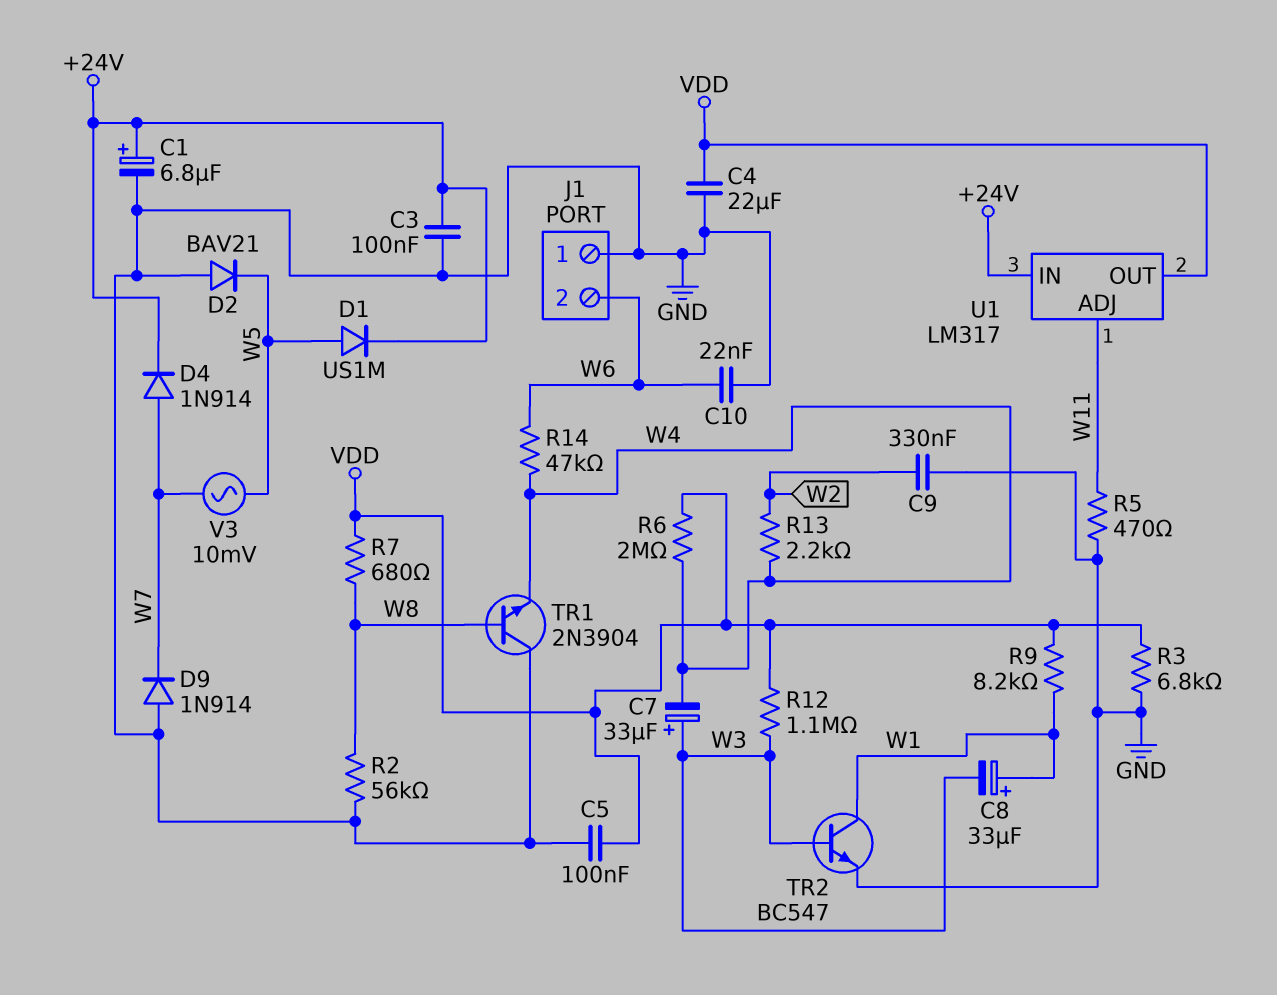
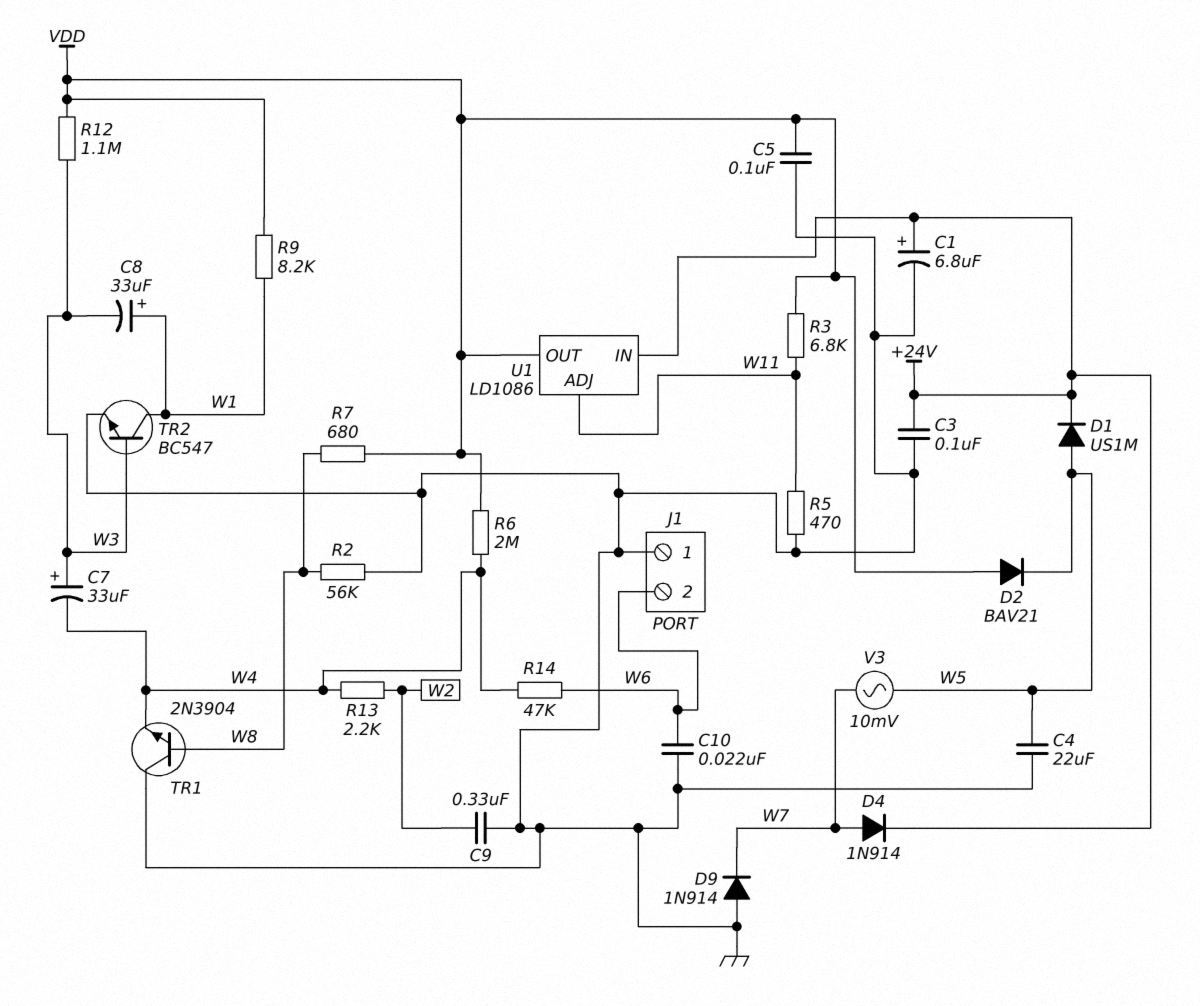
C4: 22uF (GND, VDD) -> 22uF (GND, W5)
D2: diode BAV21 (A GND, K W5) -> diode BAV21 (A VDD, K W5)
R3: 6.8k (GND, VDD) -> 6.8k (VDD, W11)
U1: LM317 -> LD1086

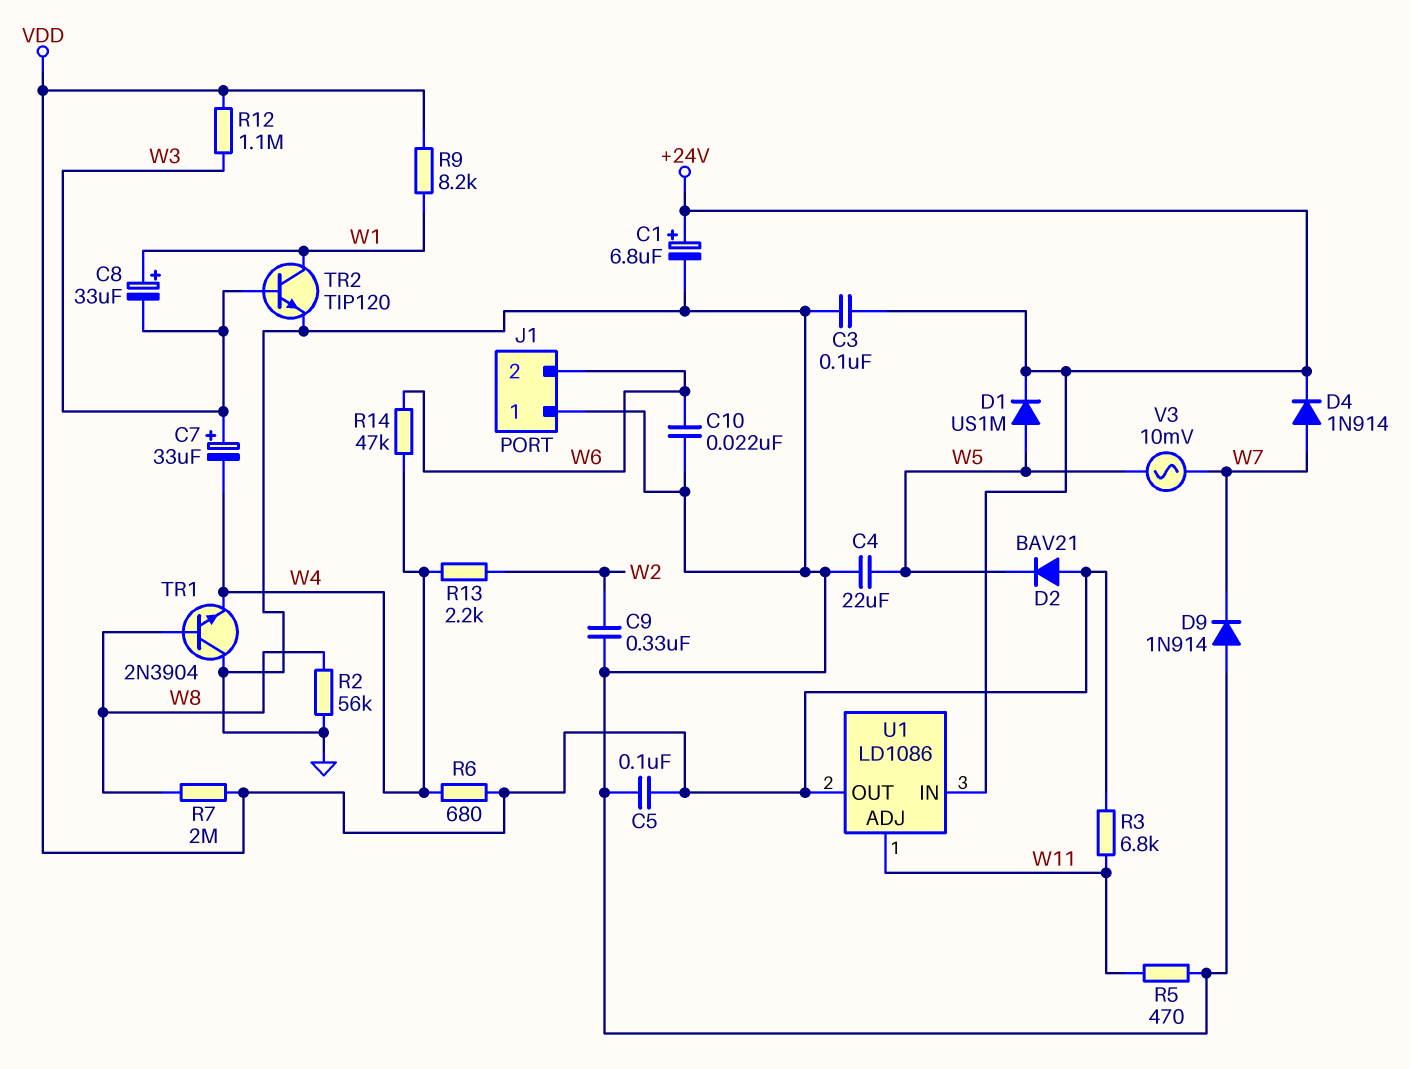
R6: 2M (VDD, W4) -> 680 (VDD, W4)
R7: 680 (VDD, W8) -> 2M (VDD, W8)
TR2: NPN BC547 (B W3, C W1, E GND) -> NPN TIP120 (B W3, C W1, E GND)

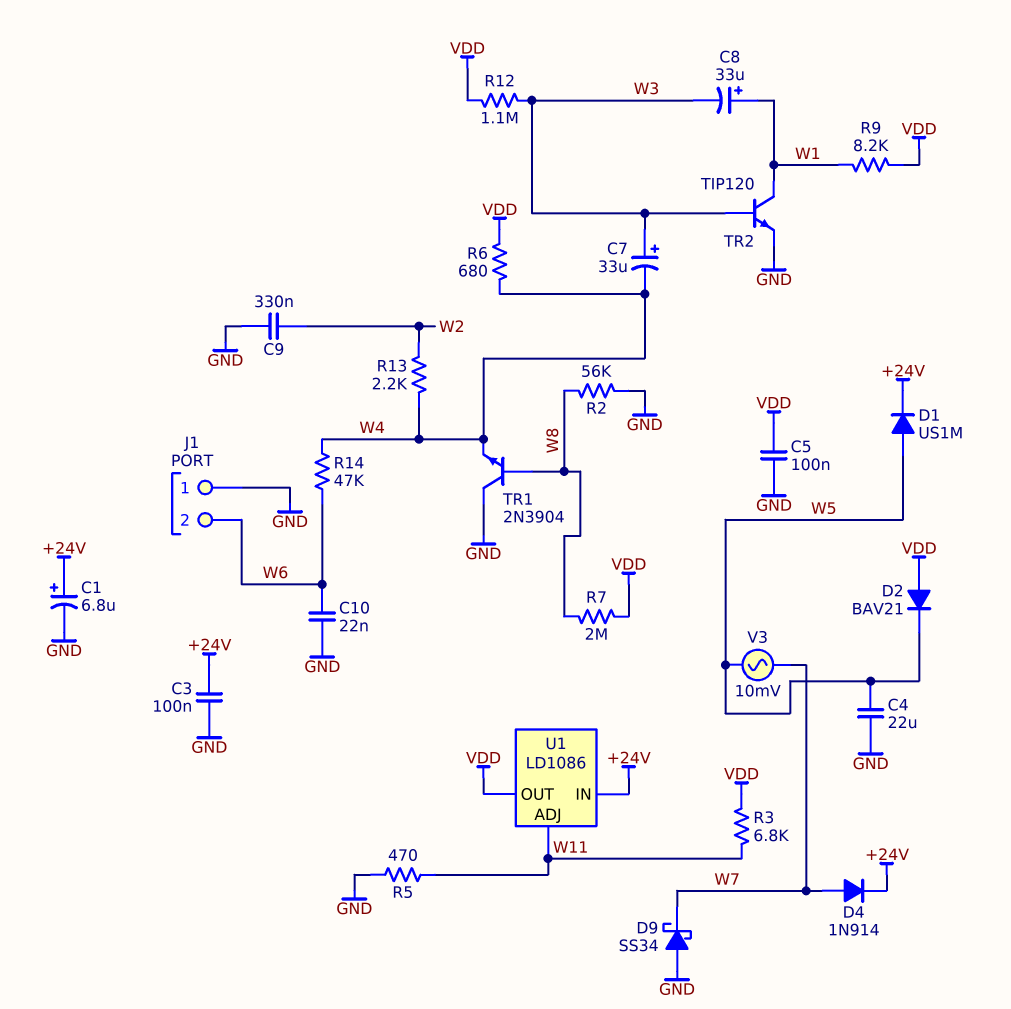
D9: diode 1N914 (A GND, K W7) -> schottky SS34 (A GND, K W7)

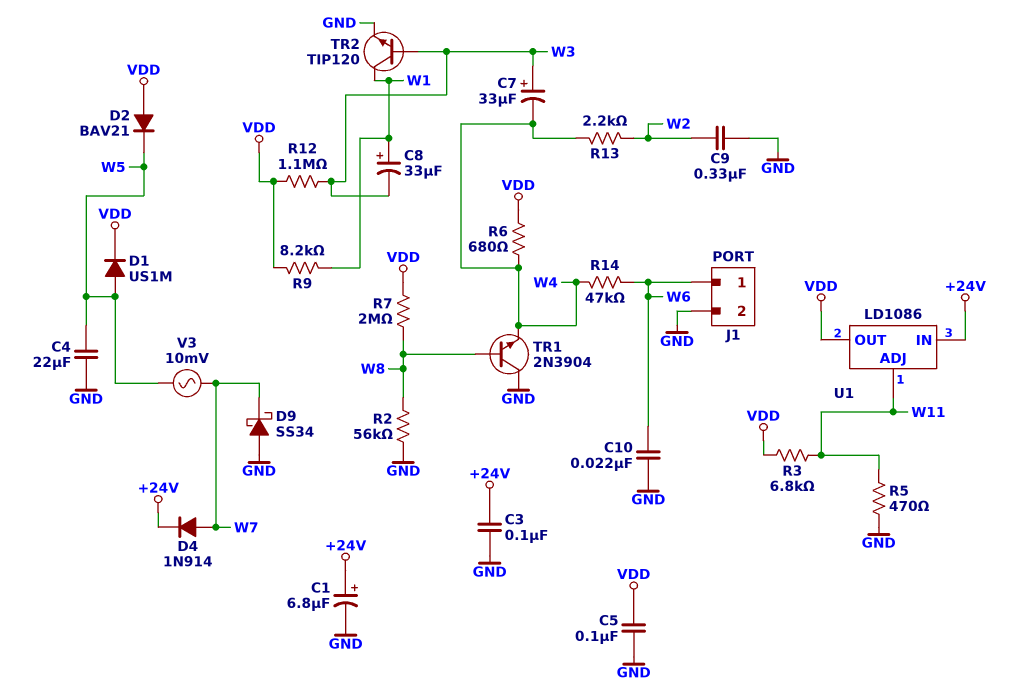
D1: diode US1M (A W5, K +24V) -> diode US1M (A W5, K VDD)
J1 pin 1: GND -> W6
J1 pin 2: W6 -> GND

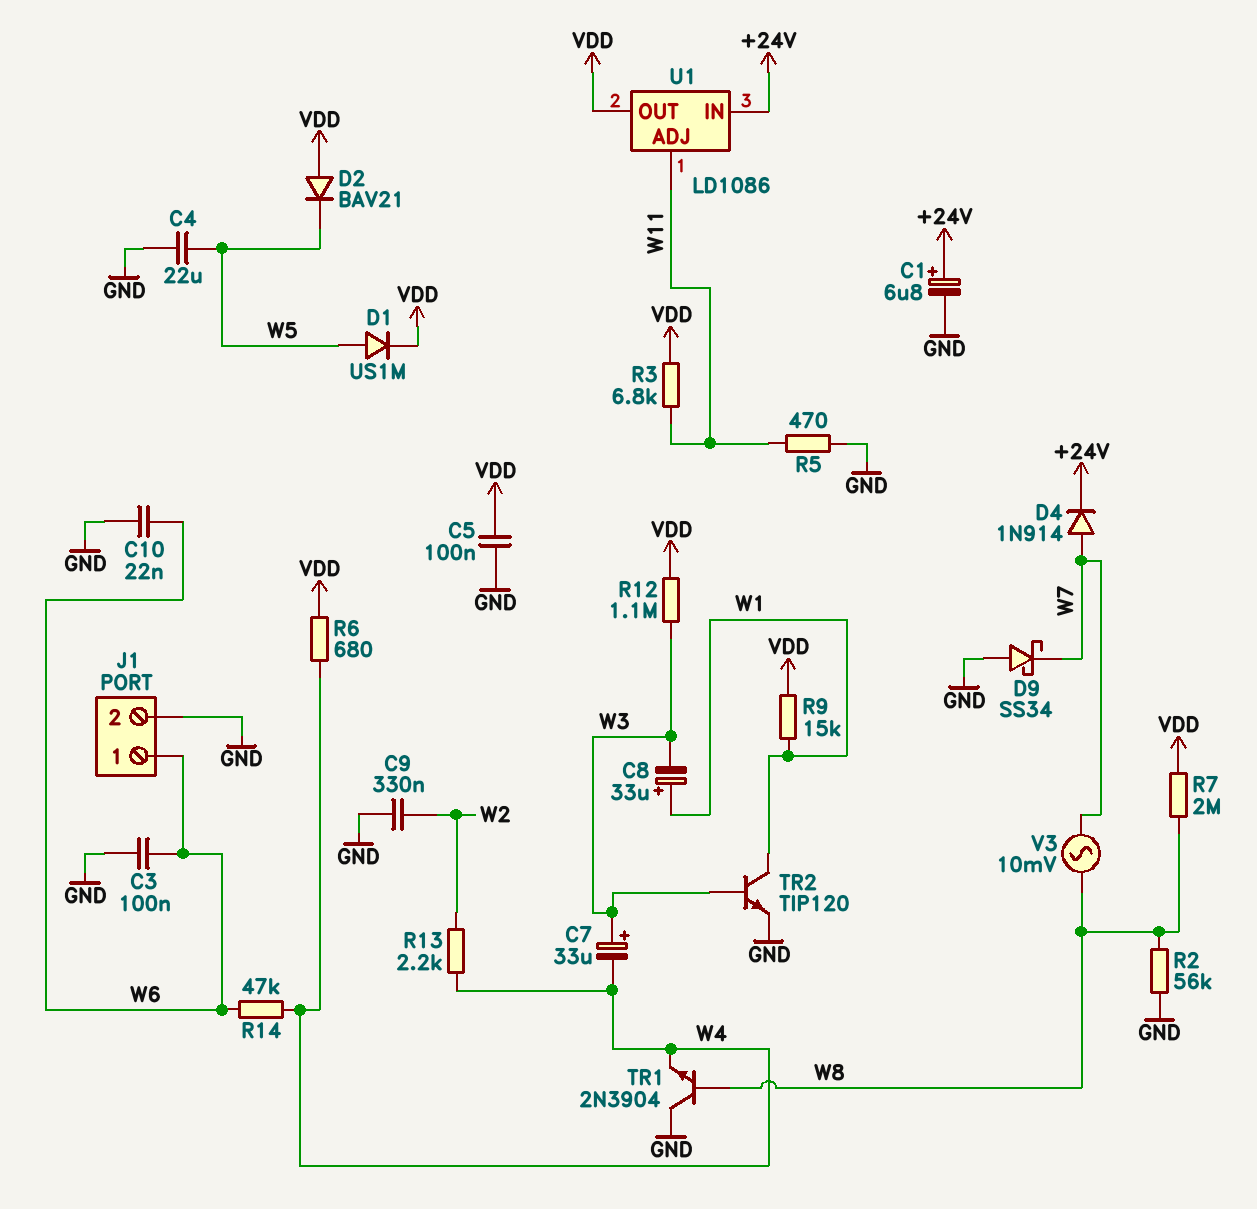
C3: 100nF (+24V, GND) -> 100nF (GND, W6)
R9: 8.2k (VDD, W1) -> 15k (VDD, W1)
V3: AC 10mV (W5, W7) -> AC 10mV (W7, W8)

